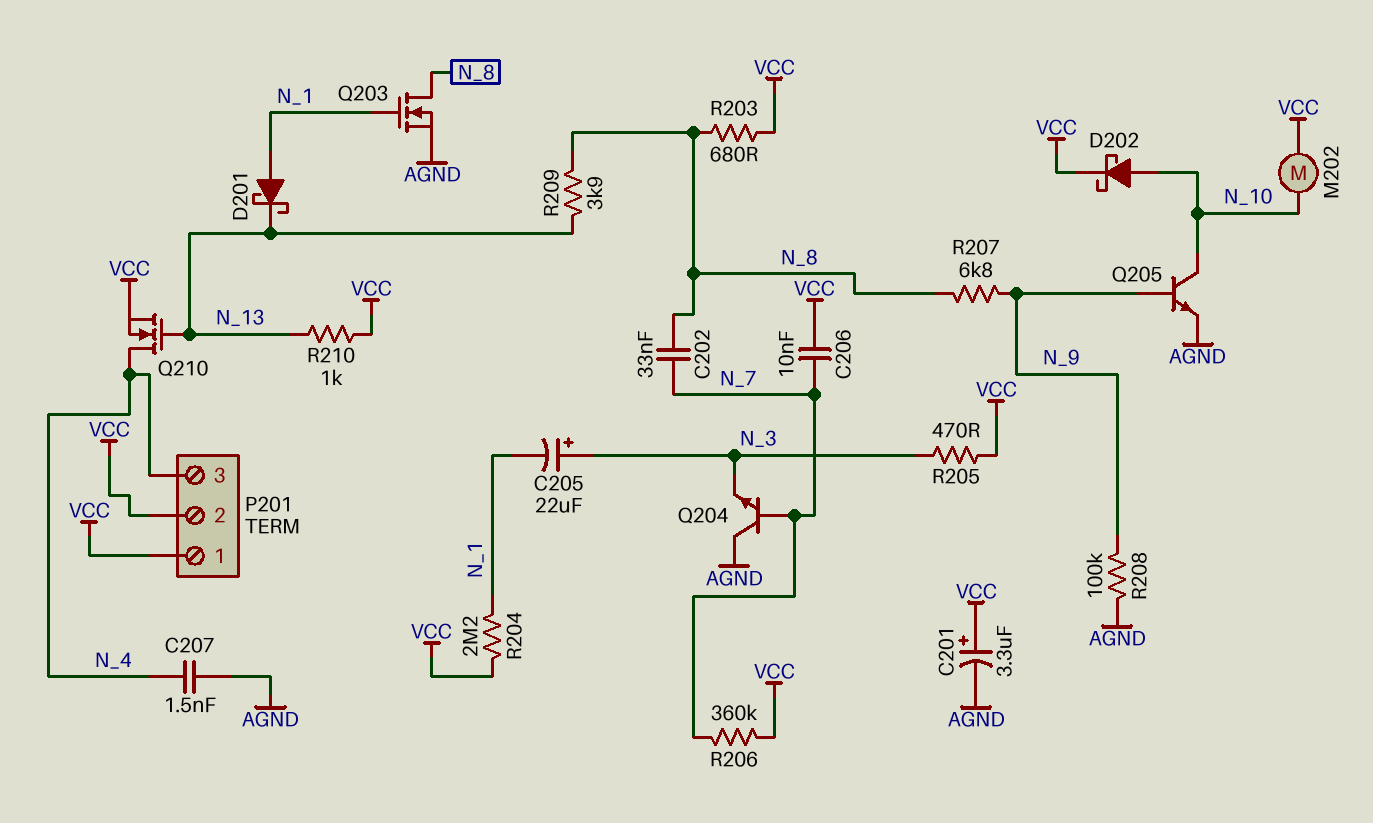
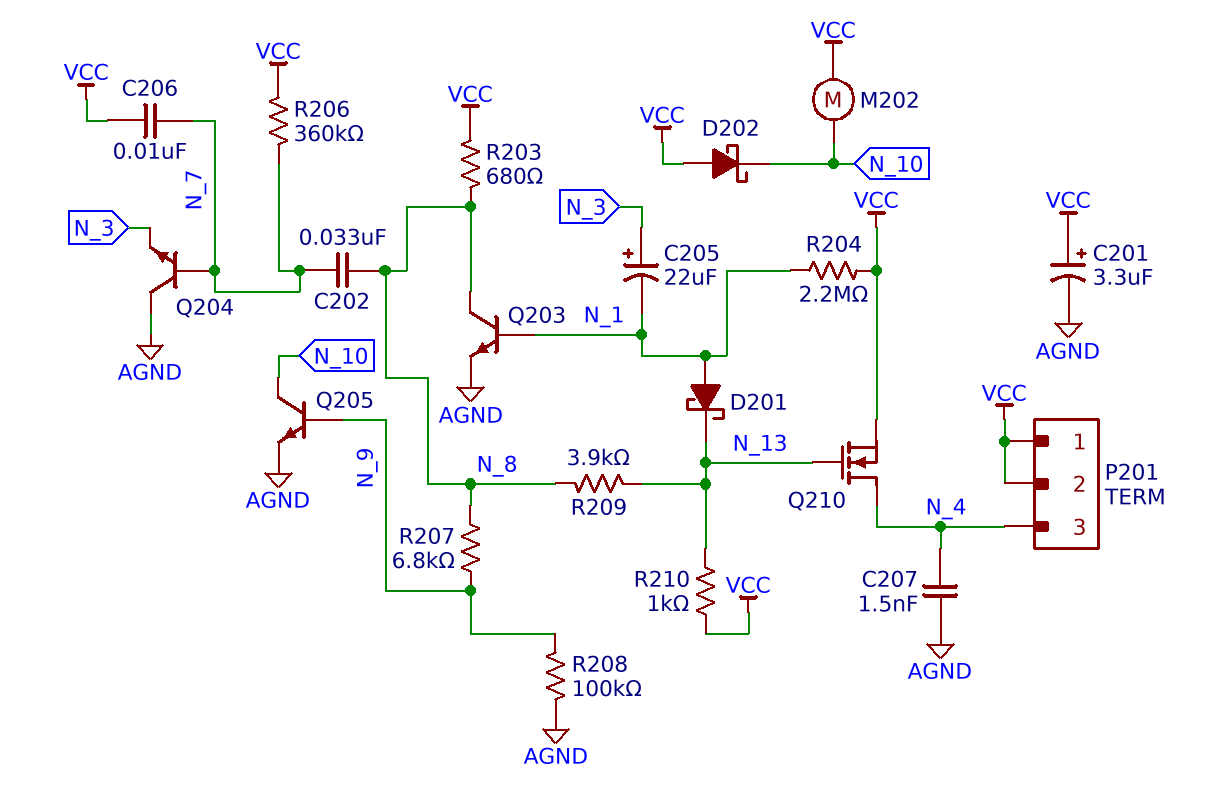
D202: schottky (A N_10, K VCC) -> schottky (A VCC, K N_10)
Q203: NMOS (G N_1, D N_8, S AGND) -> NPN (B N_1, C N_8, E AGND)
R205: 470 (N_3, VCC) -> none

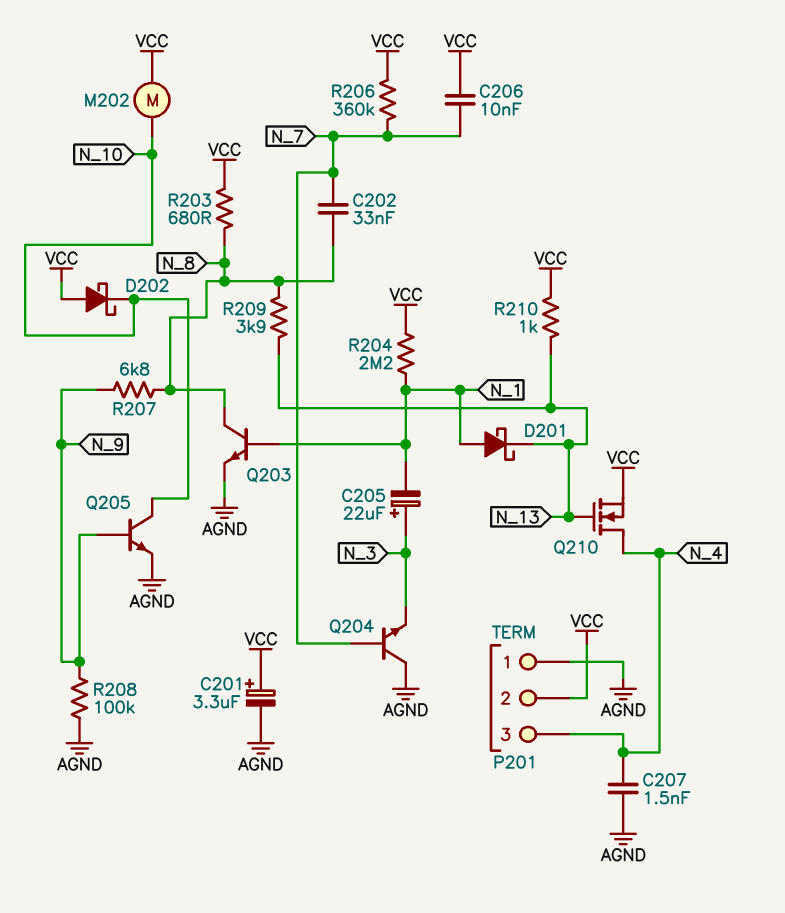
P201 pin 1: VCC -> AGND

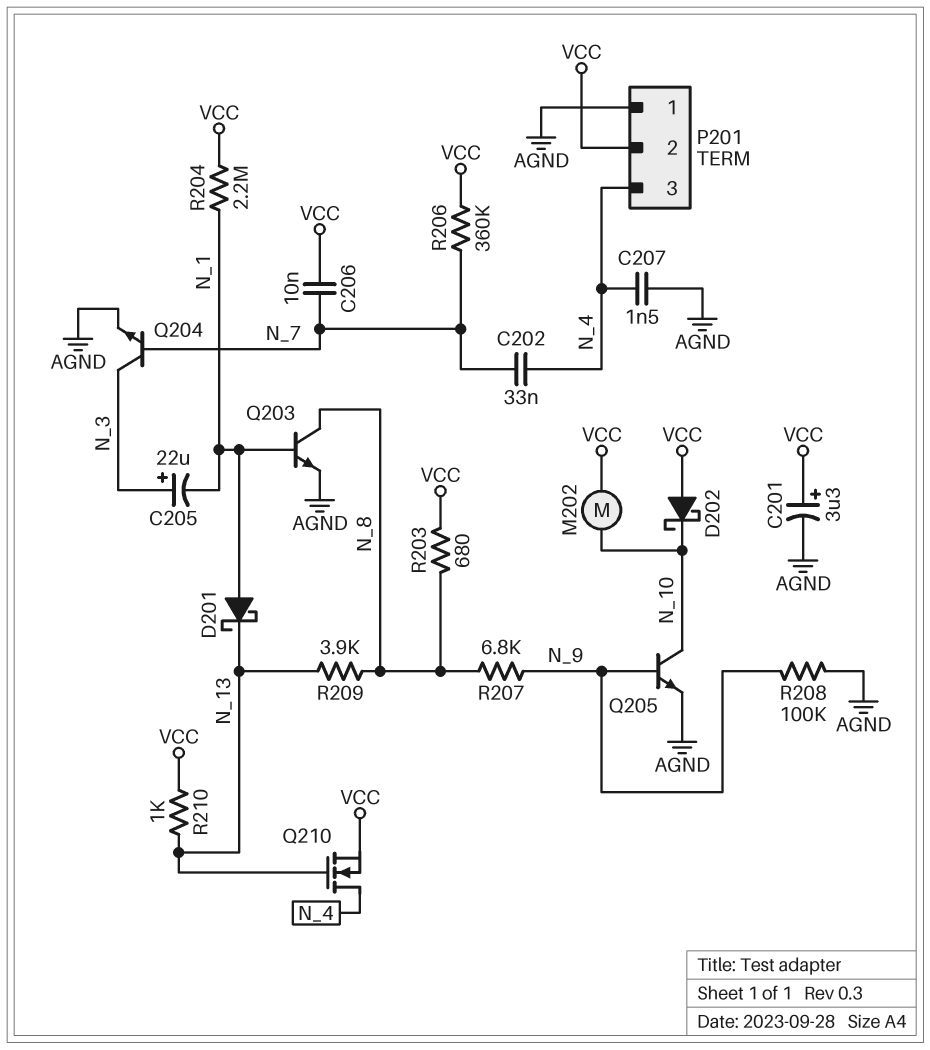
C202: 33nF (N_7, N_8) -> 33nF (N_4, N_7)
Q204: NPN (B N_7, C AGND, E N_3) -> NPN (B N_7, C N_3, E AGND)

